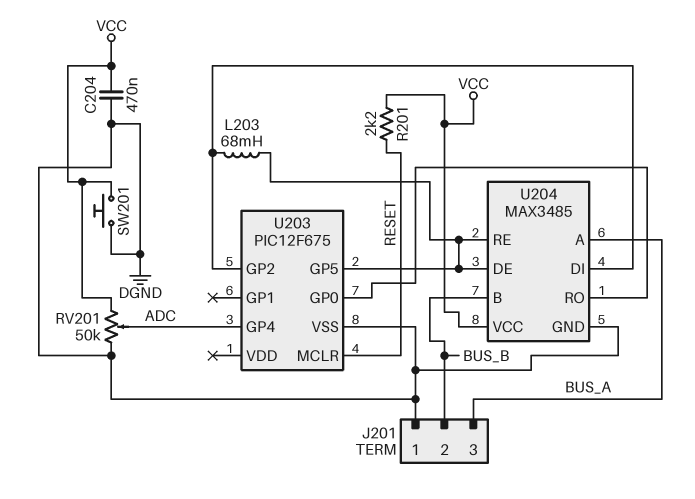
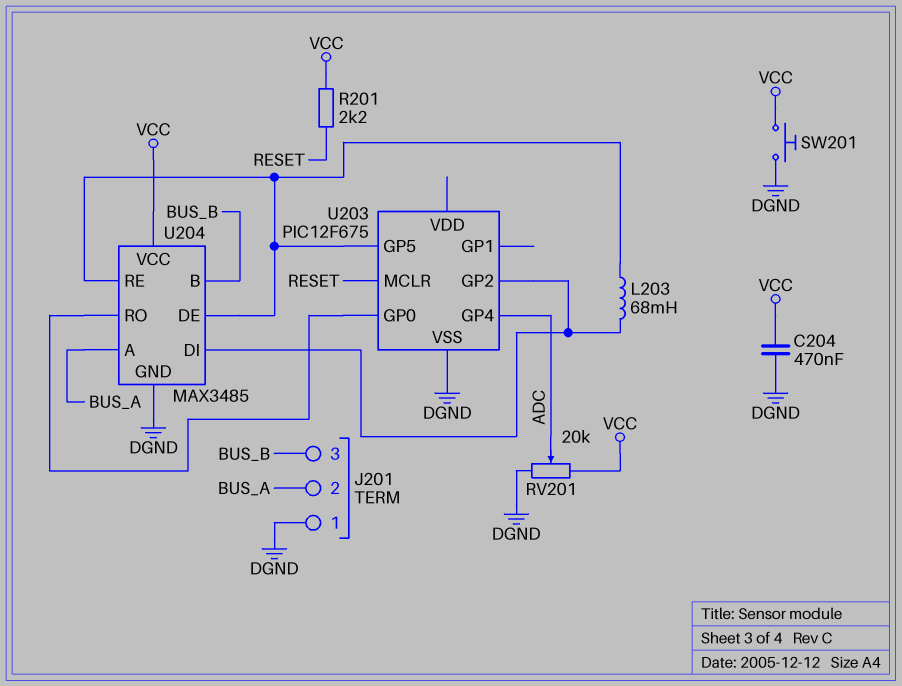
J201 pin 2: BUS_B -> BUS_A
J201 pin 3: BUS_A -> BUS_B
RV201: 50k (DGND, VCC, wiper ADC) -> 20k (DGND, VCC, wiper ADC)

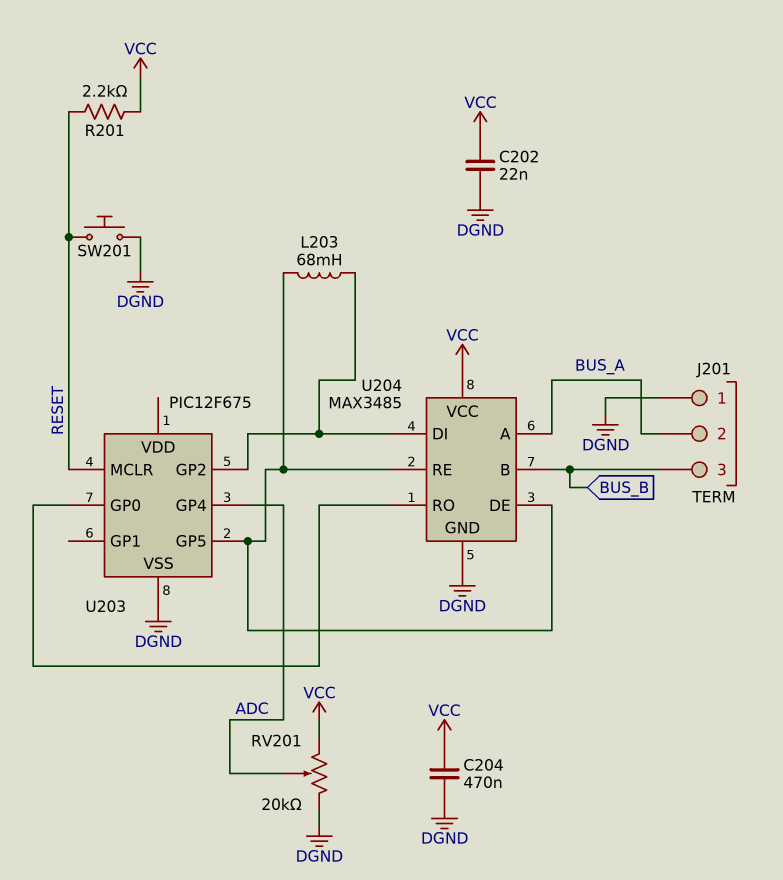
C202: none -> 22nF (DGND, VCC)
SW201: button (DGND, VCC) -> button (DGND, RESET)

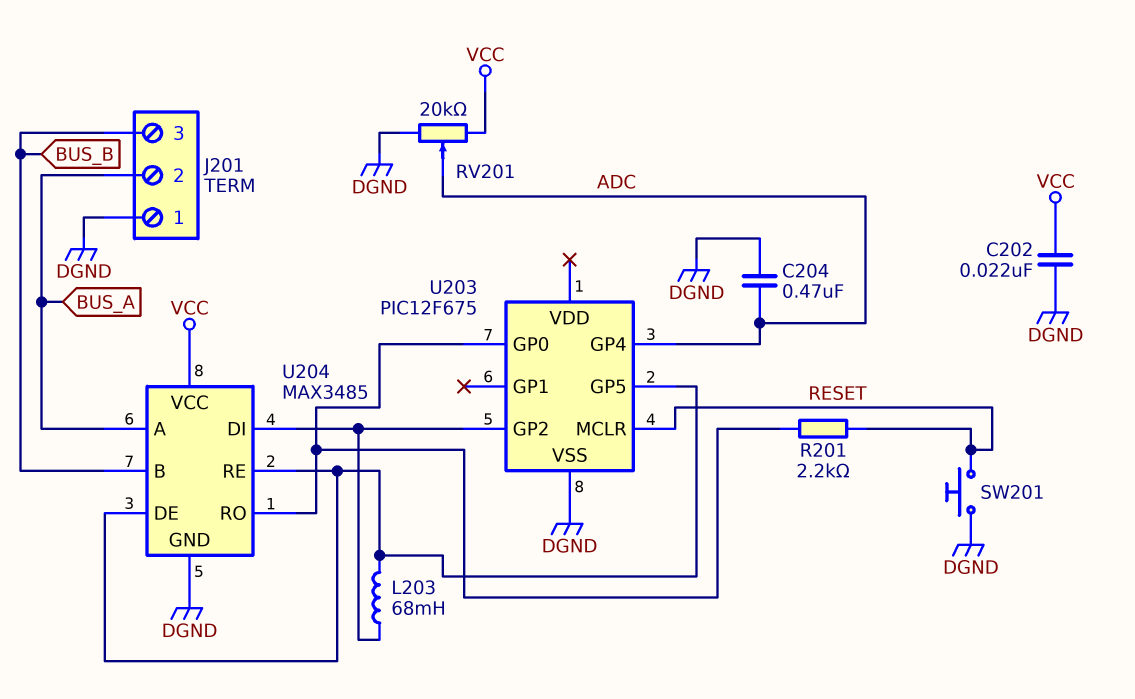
C204: 470nF (DGND, VCC) -> 470nF (ADC, DGND)
R201: 2.2k (RESET, VCC) -> 2.2k (RESET, U203/GP0)

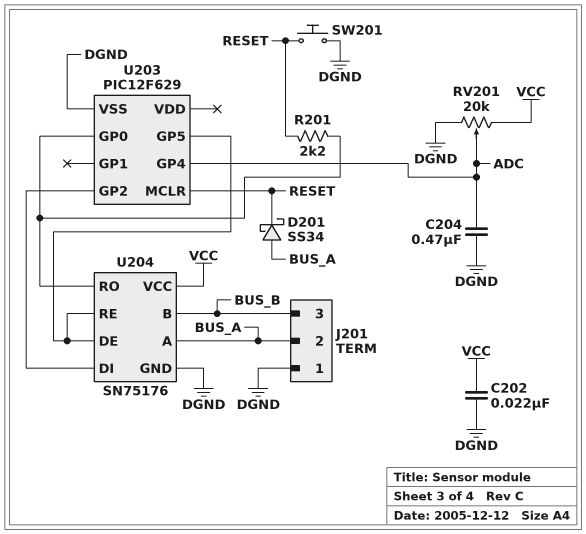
D201: none -> schottky SS34 (A BUS_A, K RESET)
L203: 68mH (U203/GP2, U203/GP5) -> none
U203: PIC12F675 -> PIC12F629
U204: MAX3485 -> SN75176

